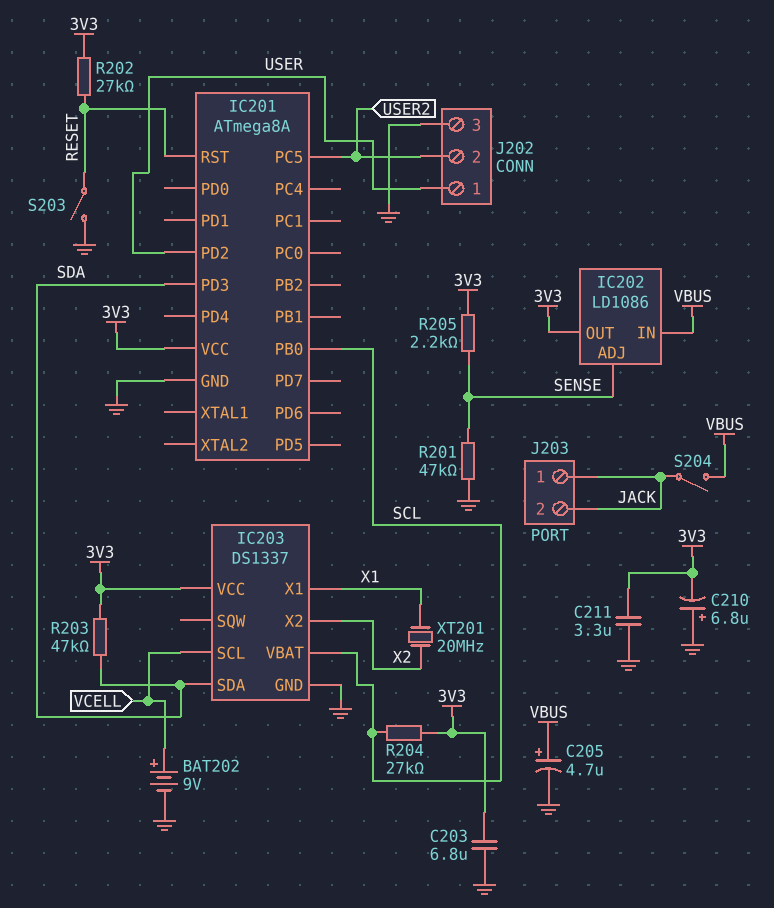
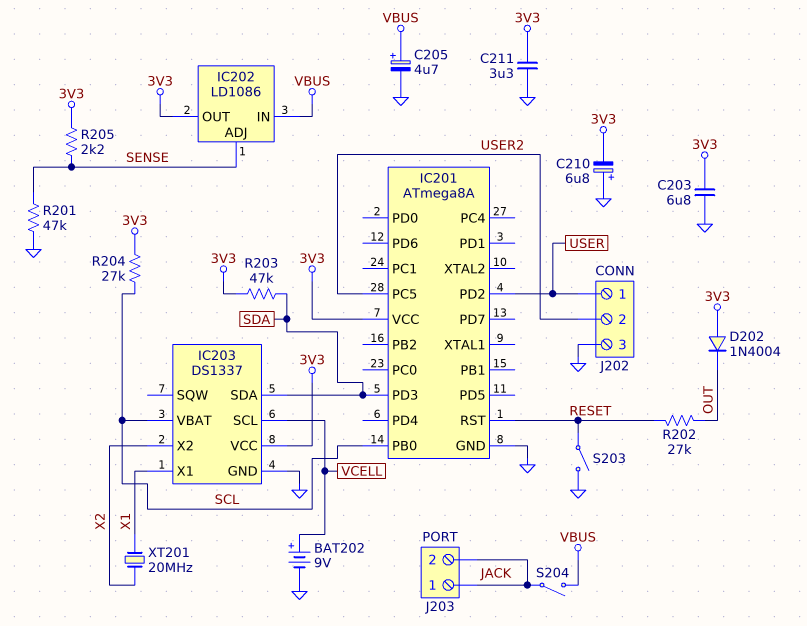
D202: none -> diode 1N4004 (A 3V3, K OUT)
R202: 27k (3V3, RESET) -> 27k (OUT, RESET)

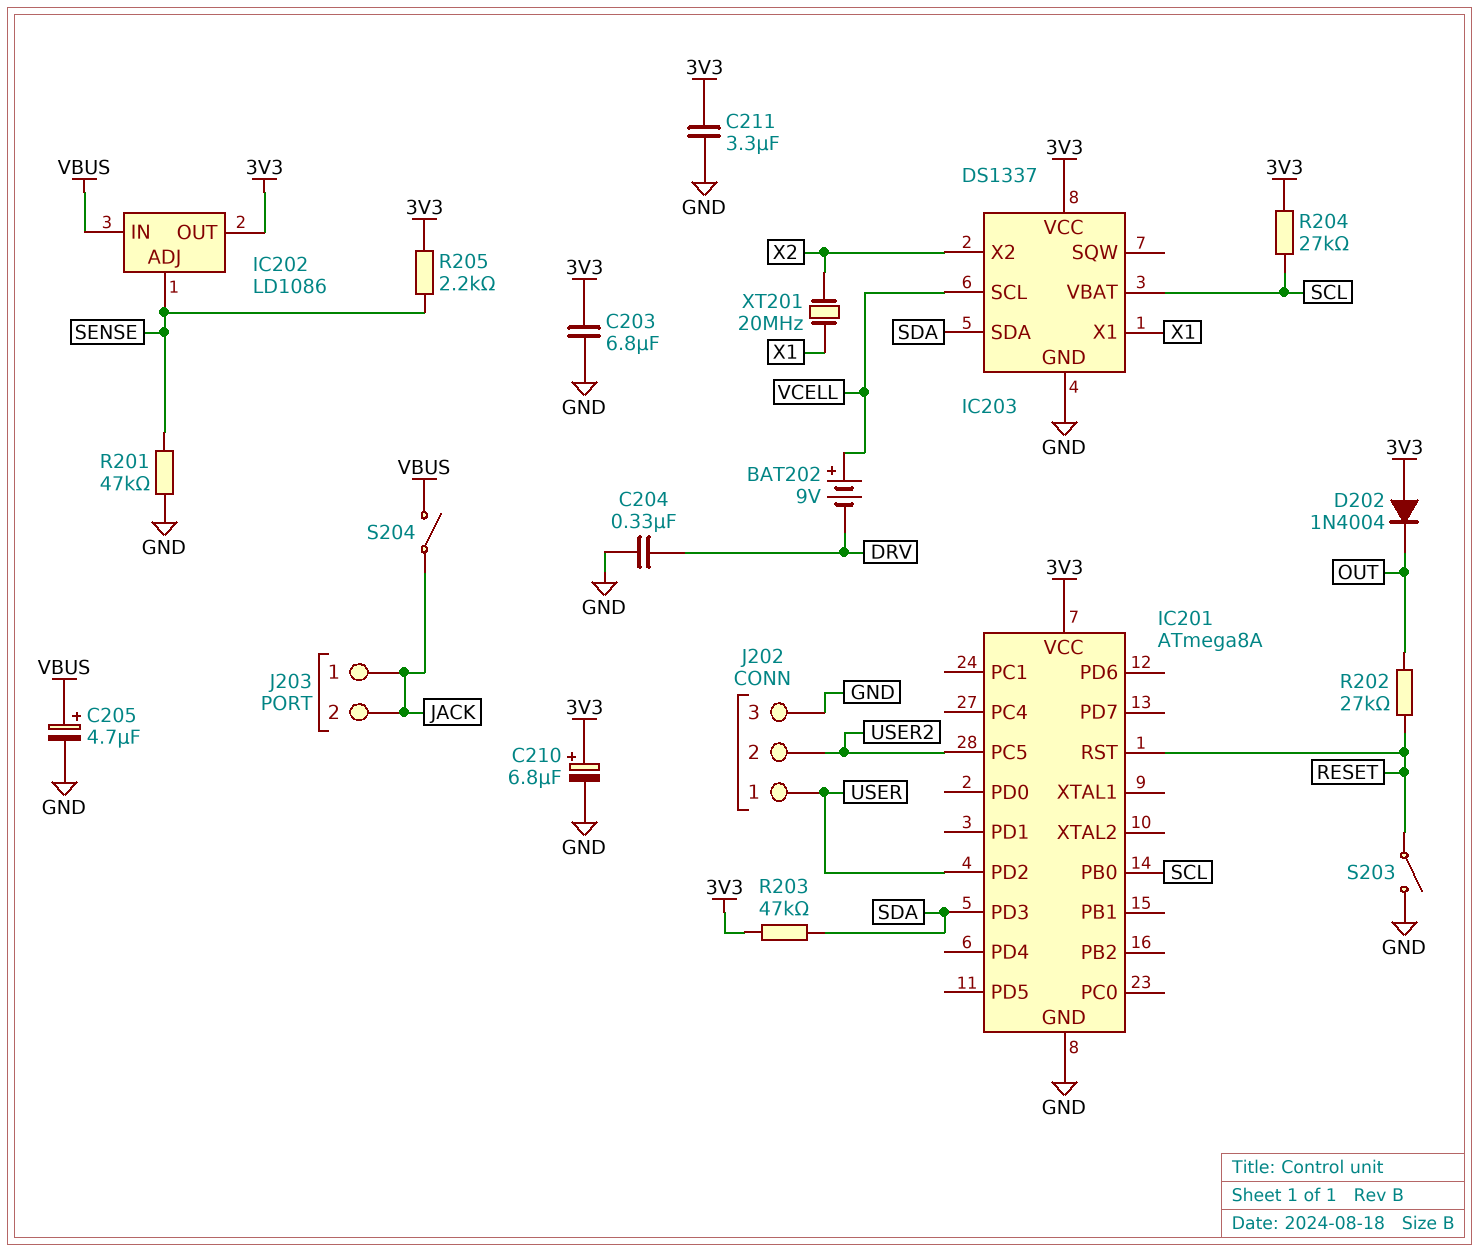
BAT202: 9V (plus VCELL, minus GND) -> 9V (plus VCELL, minus DRV)
C204: none -> 330nF (DRV, GND)
C210: 6.8uF (plus GND, minus 3V3) -> 6.8uF (plus 3V3, minus GND)

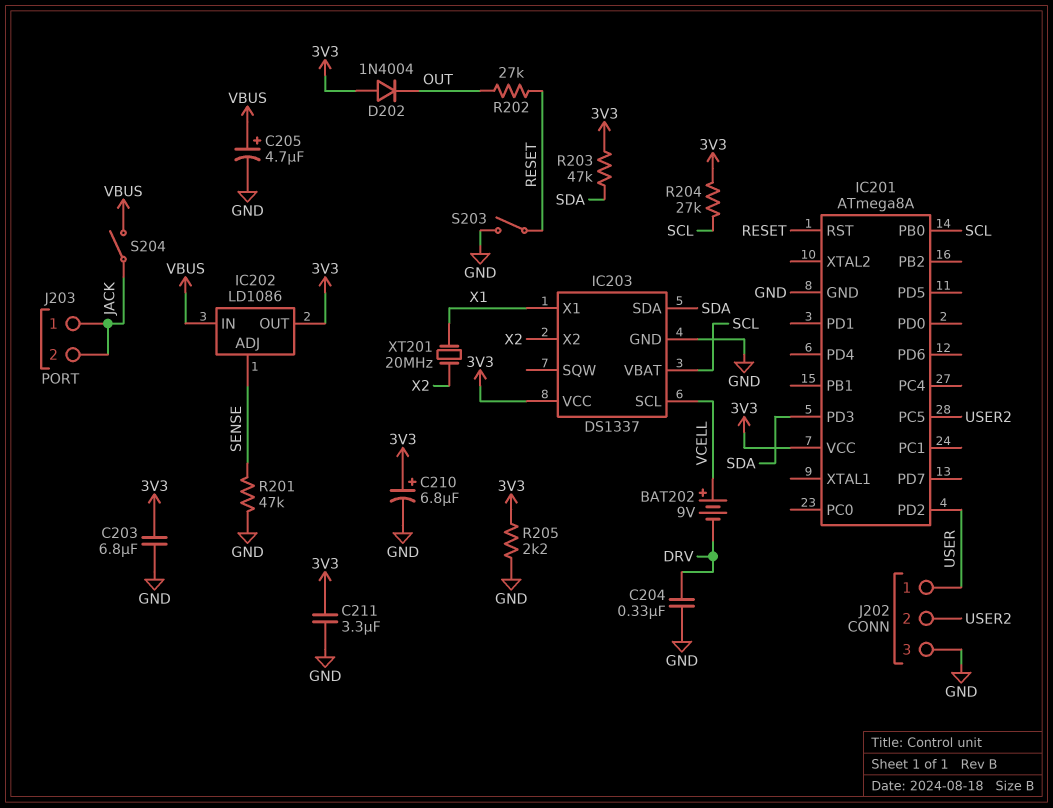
R205: 2.2k (3V3, SENSE) -> 2.2k (3V3, GND)

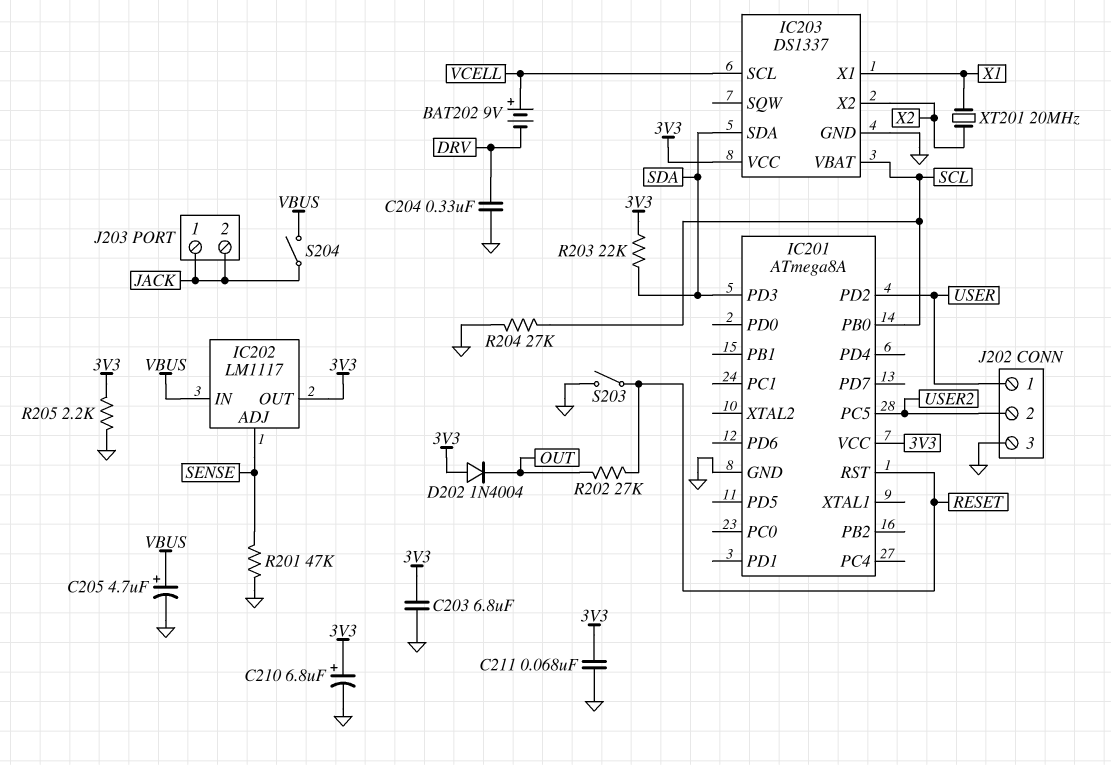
C211: 3.3uF (3V3, GND) -> 68nF (3V3, GND)
IC202: LD1086 -> LM1117
R203: 47k (3V3, SDA) -> 22k (3V3, SDA)
R204: 27k (3V3, SCL) -> 27k (GND, SCL)

